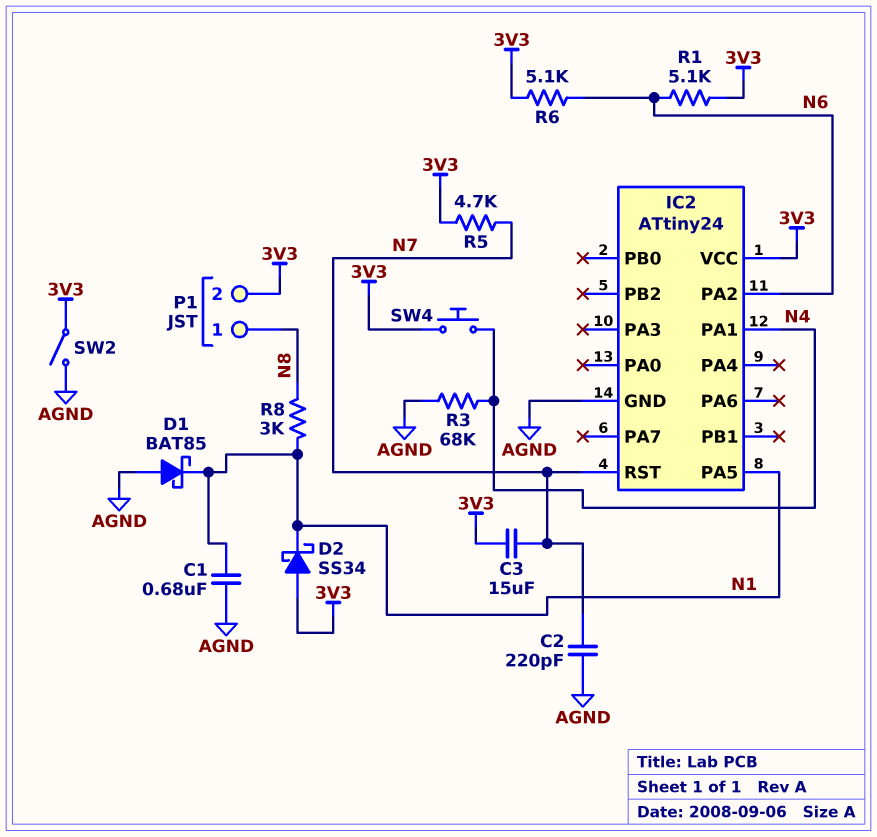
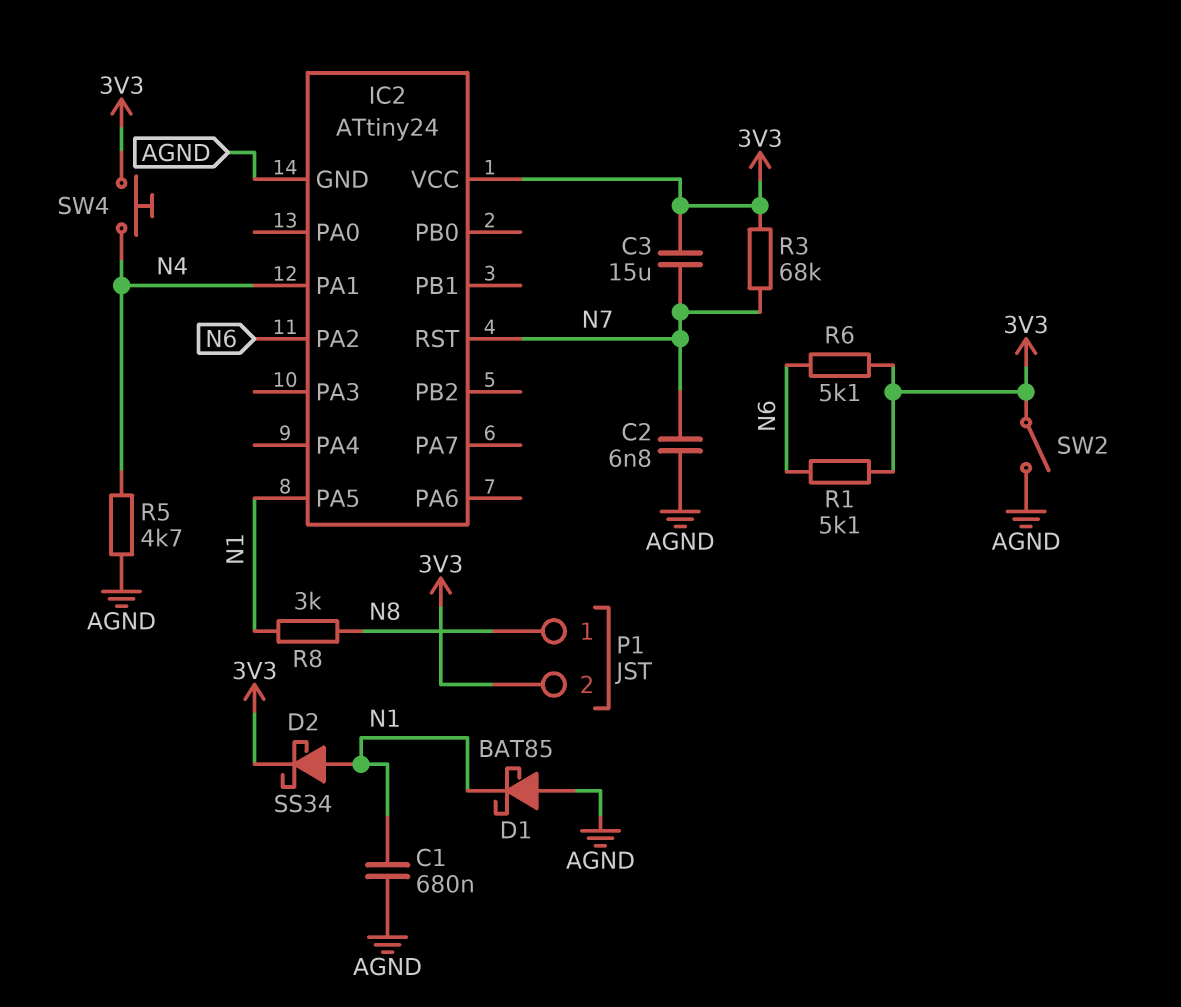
C2: 220pF (AGND, N7) -> 6.8nF (AGND, N7)
D2: schottky SS34 (A 3V3, K N1) -> schottky SS34 (A N1, K 3V3)
R3: 68k (AGND, N4) -> 68k (3V3, N7)
R5: 4.7k (3V3, N7) -> 4.7k (AGND, N4)

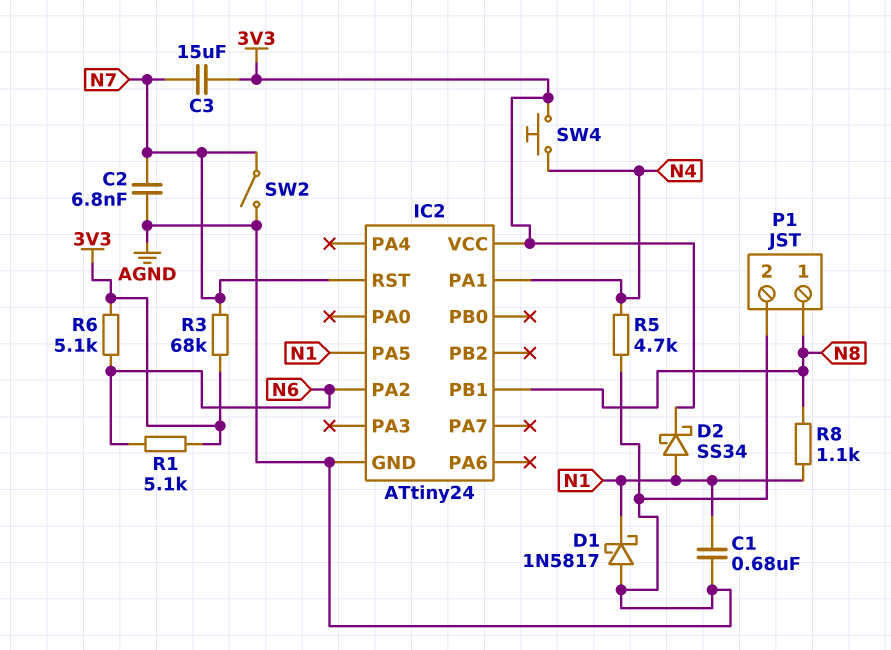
D1: schottky BAT85 (A AGND, K N1) -> schottky 1N5817 (A AGND, K N1)
IC2 pin PB1: none -> N8
P1 pin 2: 3V3 -> AGND
R8: 3k (N1, N8) -> 1.1k (N1, N8)
SW2: switch (3V3, AGND) -> switch (AGND, N7)

